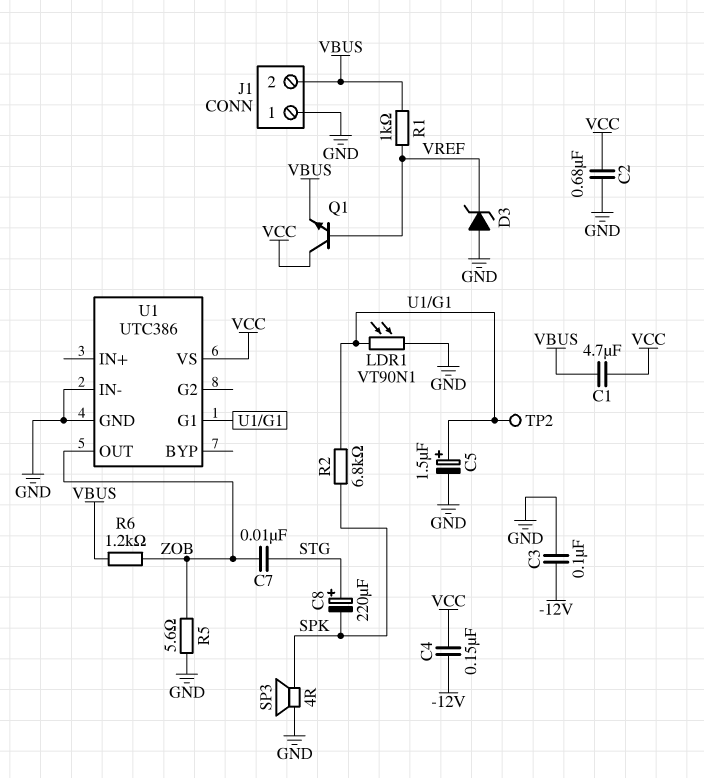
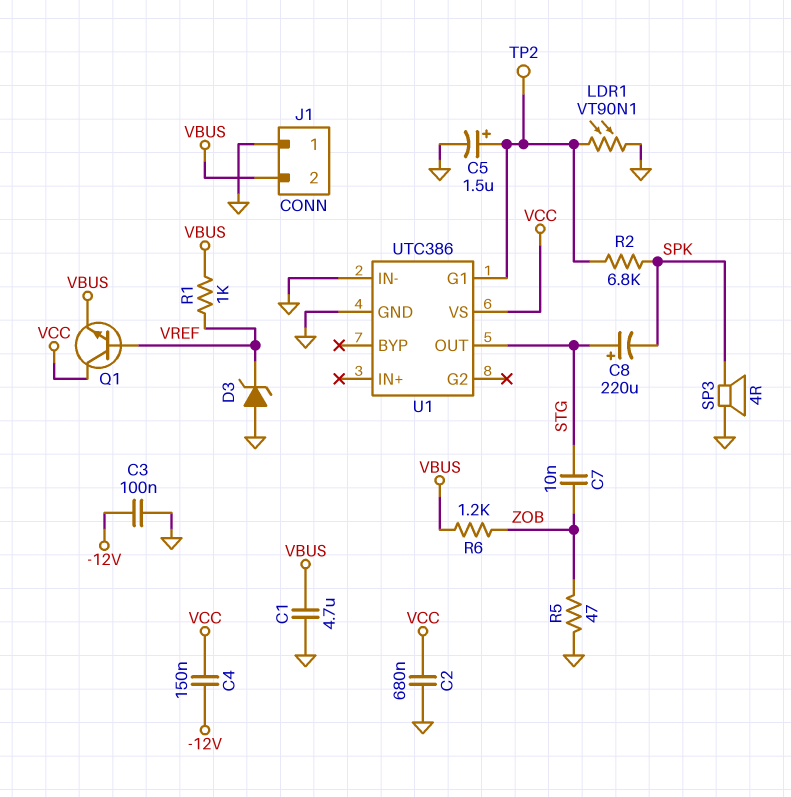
C1: 4.7uF (VBUS, VCC) -> 4.7uF (GND, VBUS)
R5: 5.6 (GND, ZOB) -> 47 (GND, ZOB)
U1 pin OUT: ZOB -> STG

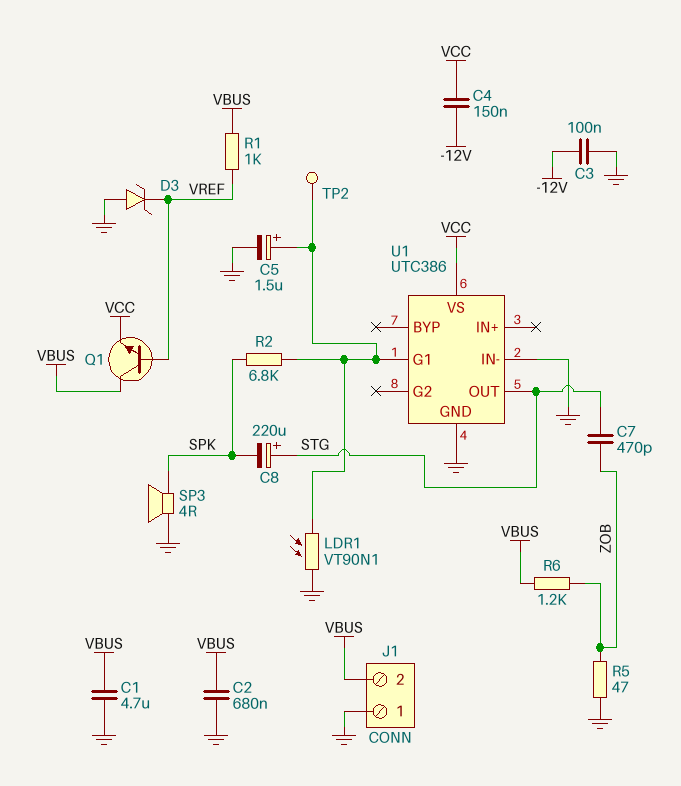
C2: 680nF (GND, VCC) -> 680nF (GND, VBUS)
C7: 10nF (STG, ZOB) -> 470pF (STG, ZOB)
Q1: NPN (B VREF, C VCC, E VBUS) -> NPN (B VREF, C VBUS, E VCC)

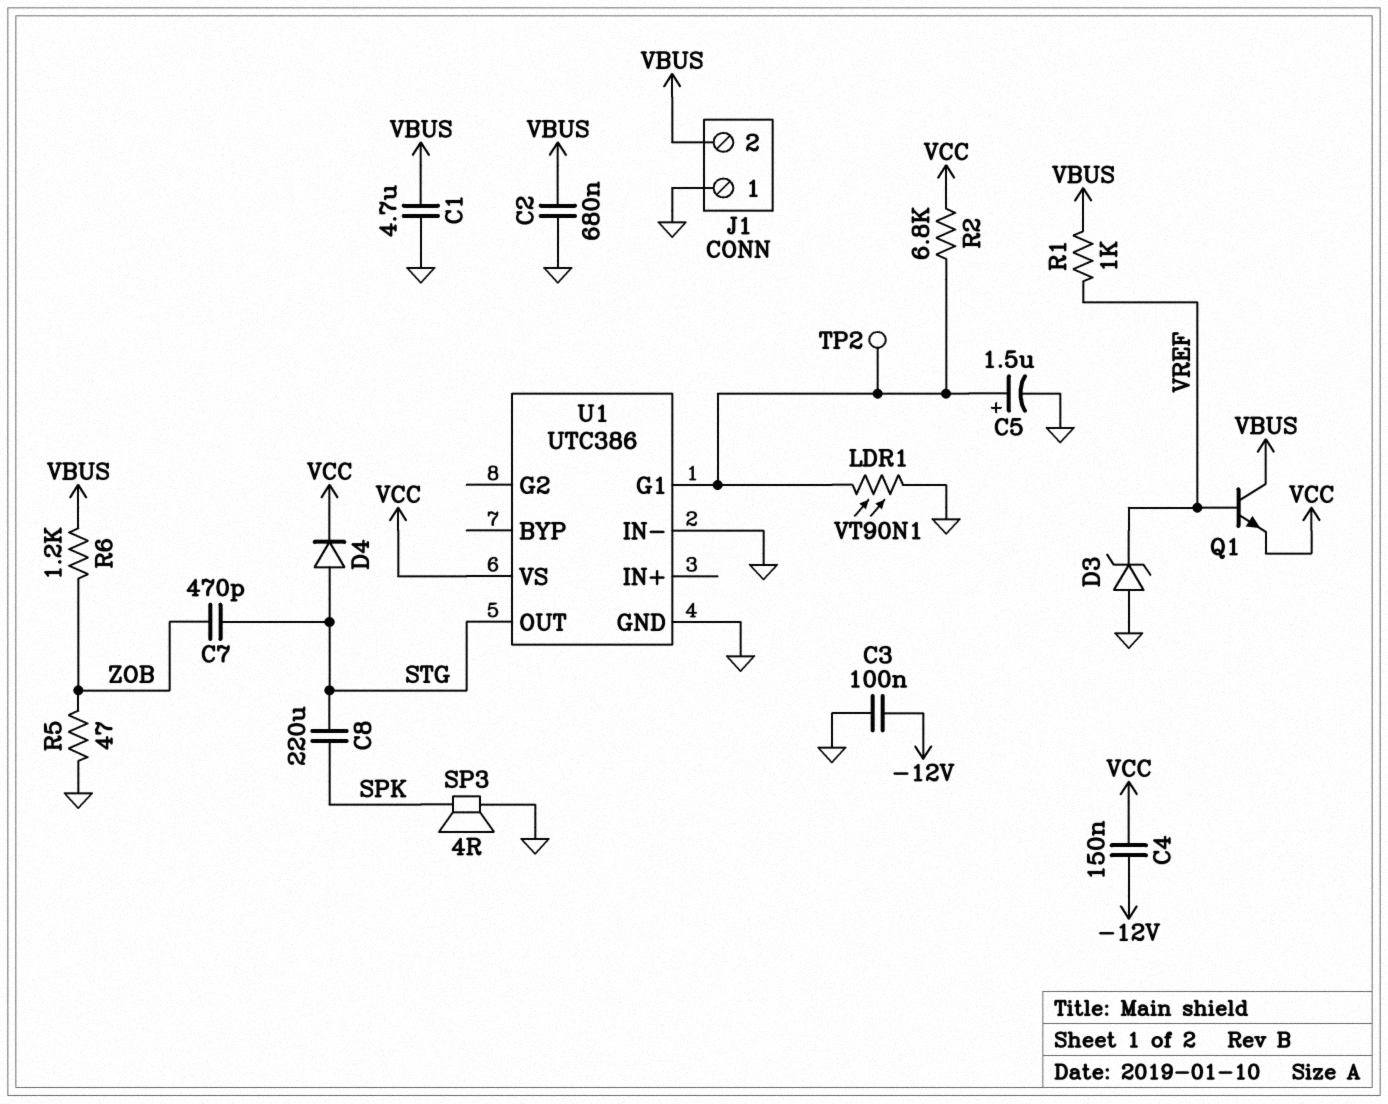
C8: 220uF (plus STG, minus SPK) -> 220uF (SPK, STG)
D4: none -> diode (A STG, K VCC)
R2: 6.8k (SPK, U1/G1) -> 6.8k (U1/G1, VCC)

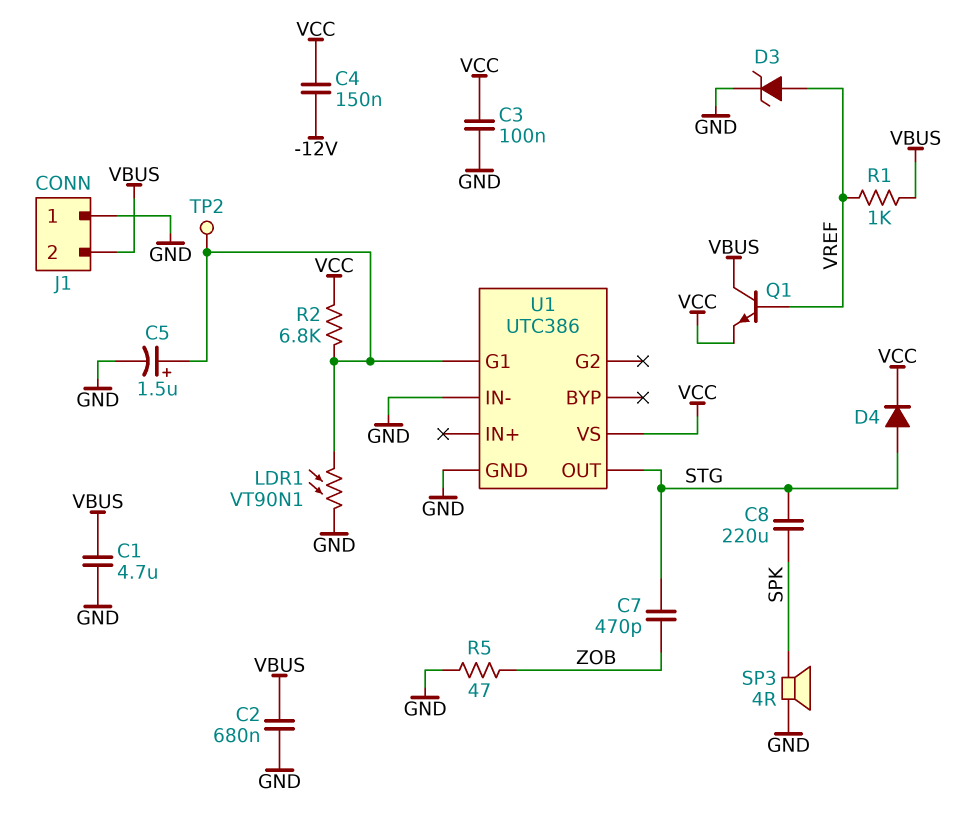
C3: 100nF (-12V, GND) -> 100nF (GND, VCC)
D3: zener (A GND, K VREF) -> zener (A VREF, K GND)
R6: 1.2k (VBUS, ZOB) -> none

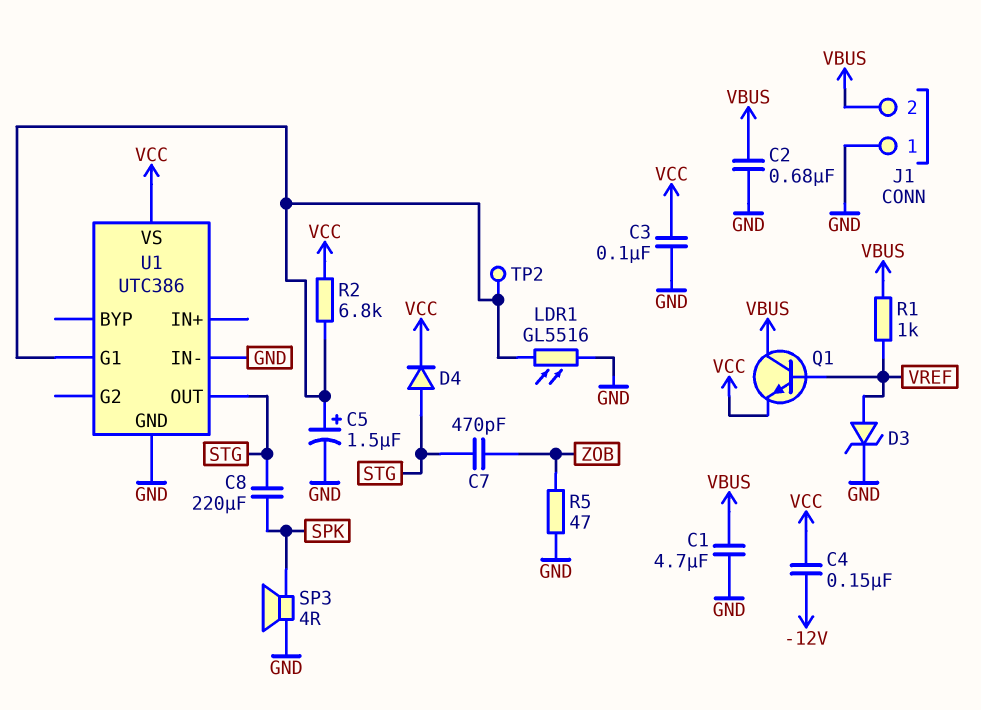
LDR1: VT90N1 (GND, U1/G1) -> GL5516 (GND, U1/G1)

